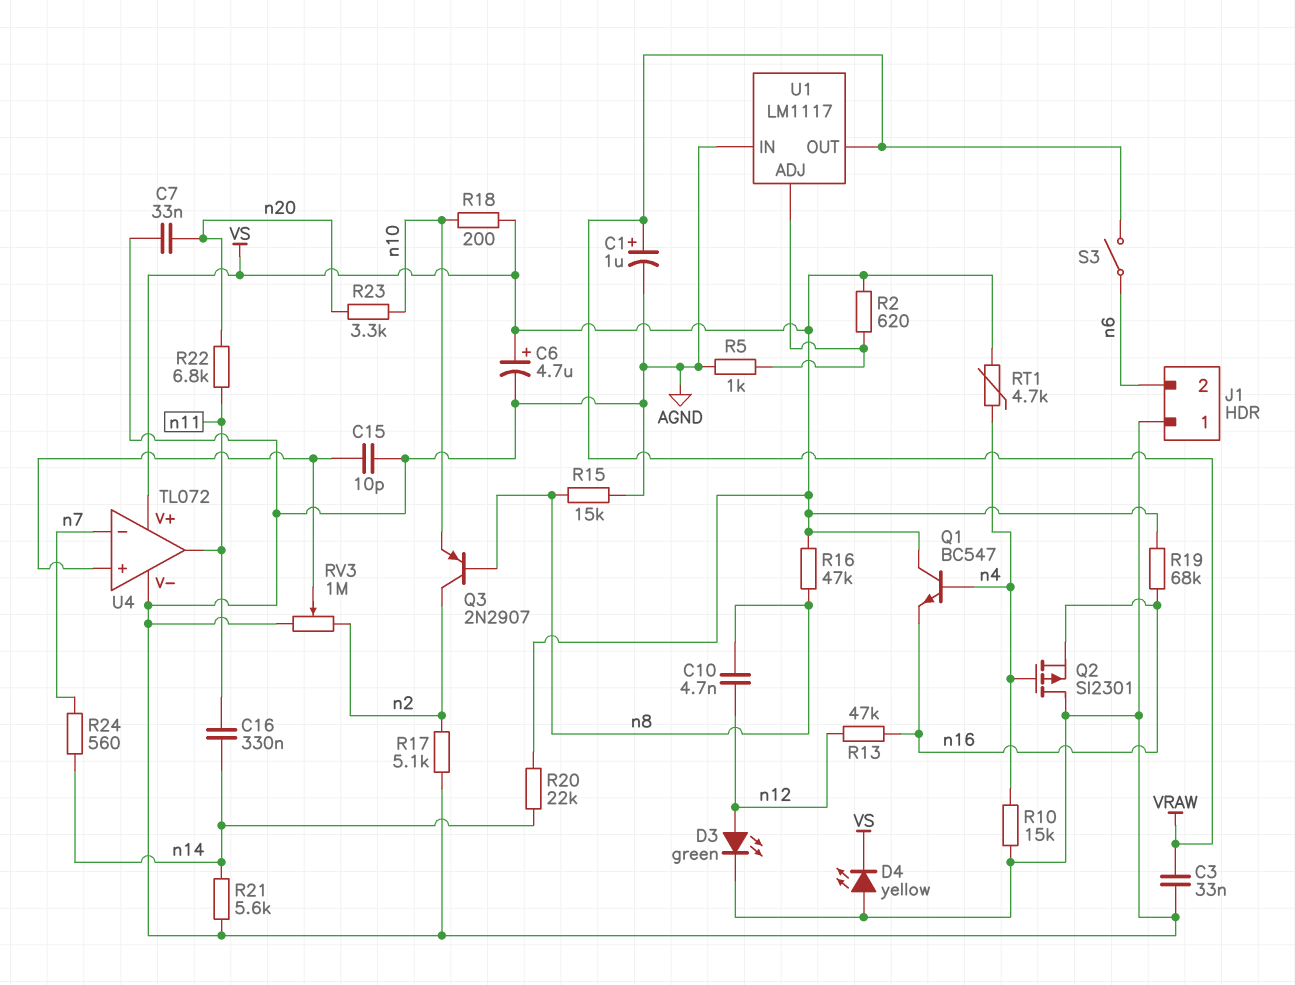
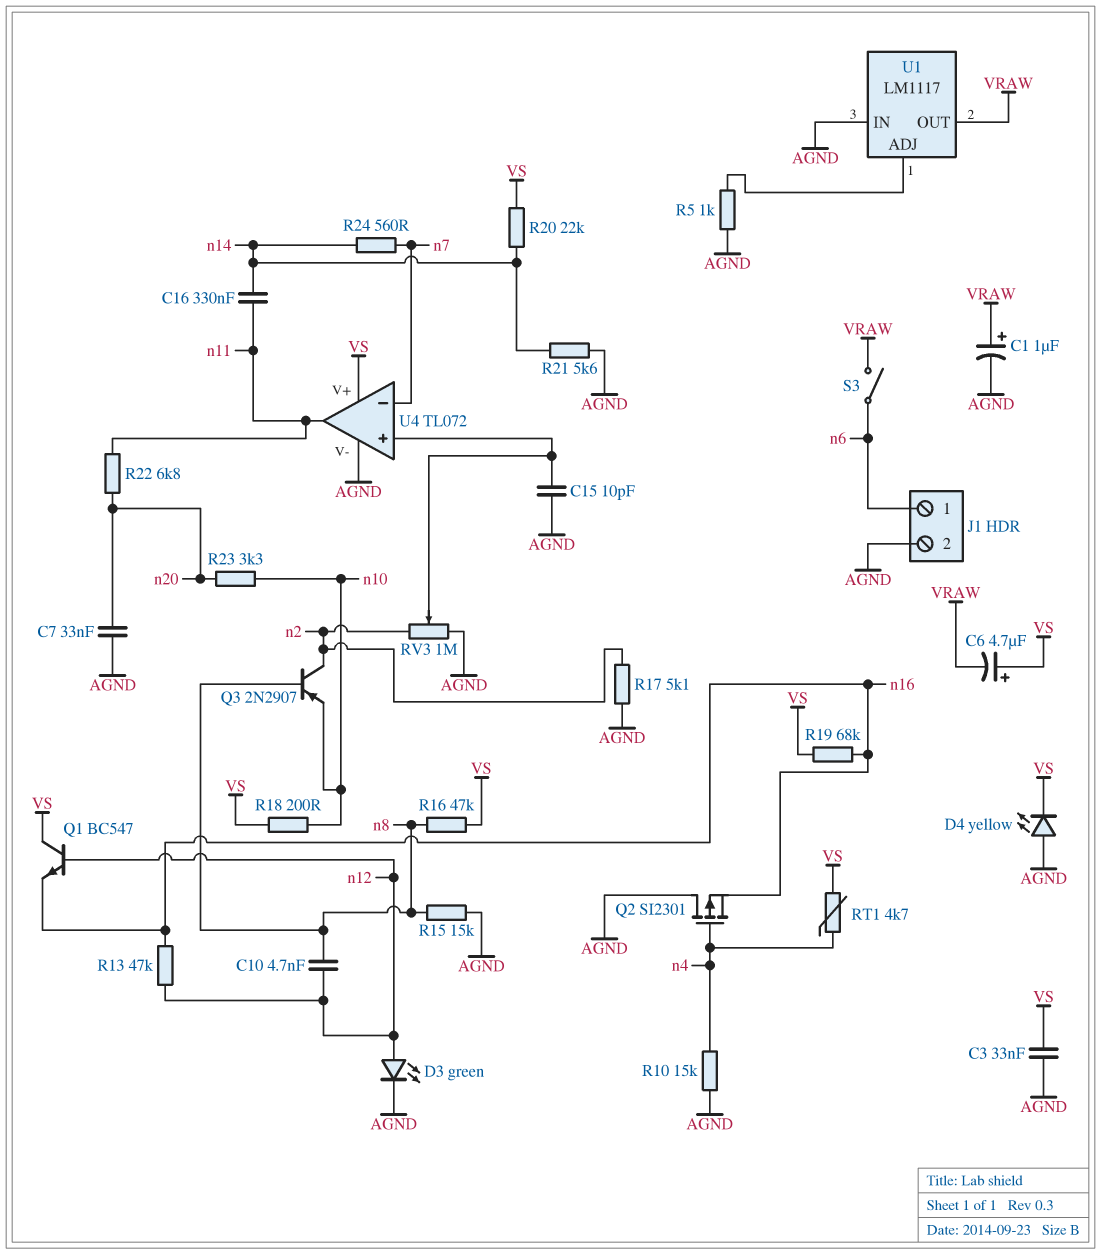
C3: 33nF (AGND, VRAW) -> 33nF (AGND, VS)
C6: 4.7uF (plus VS, minus AGND) -> 4.7uF (plus VS, minus VRAW)
J1 pin 1: AGND -> n6
J1 pin 2: n6 -> AGND
Q1: NPN BC547 (B n4, C VS, E n16) -> NPN BC547 (B n12, C VS, E n16)
R2: 620 (U1/ADJ, VS) -> none

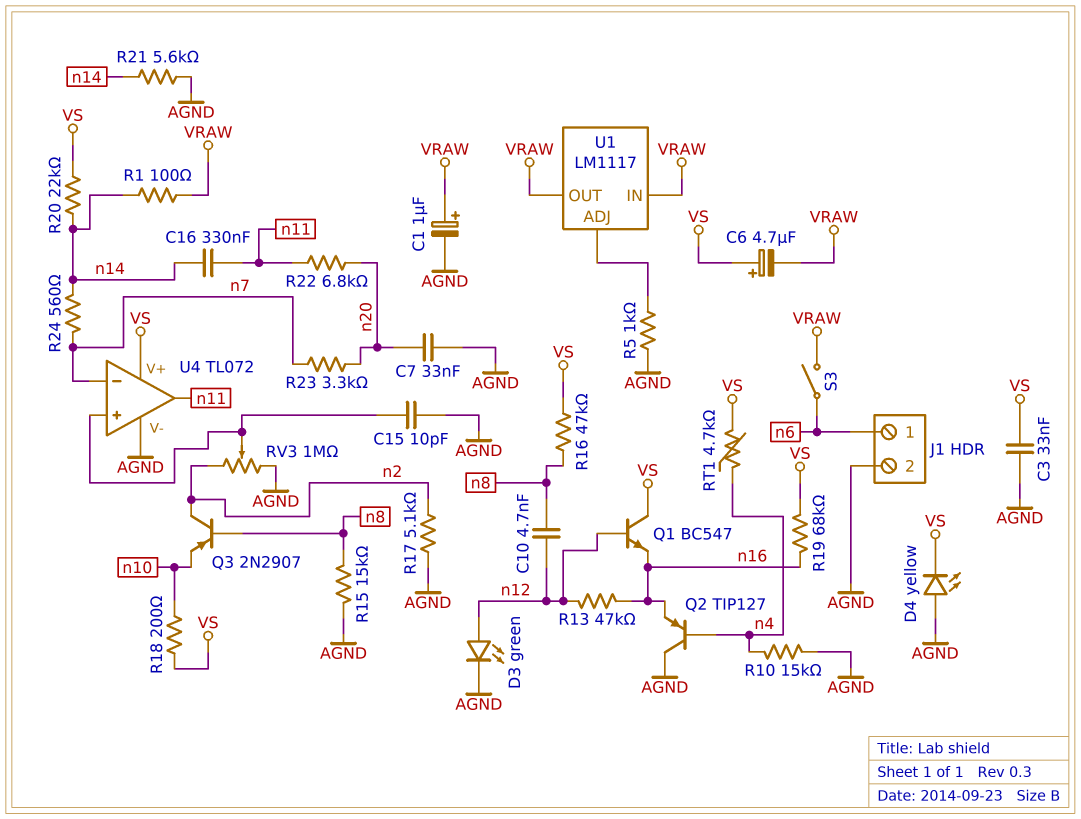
Q2: PMOS SI2301 (G n4, D AGND, S n16) -> PNP TIP127 (B n4, C AGND, E n16)
R1: none -> 100 (VRAW, n14)
R23: 3.3k (n10, n20) -> 3.3k (n7, n20)
U1 pin IN: AGND -> VRAW

